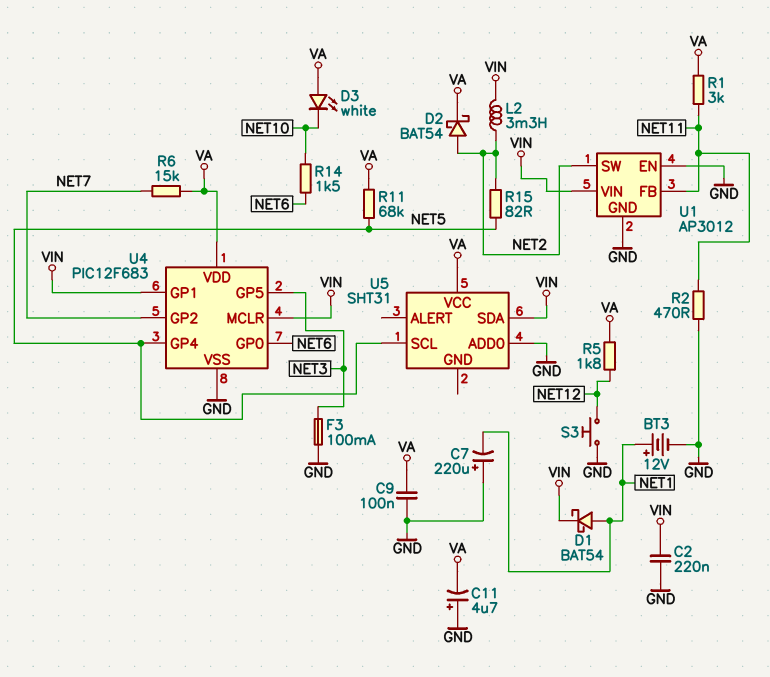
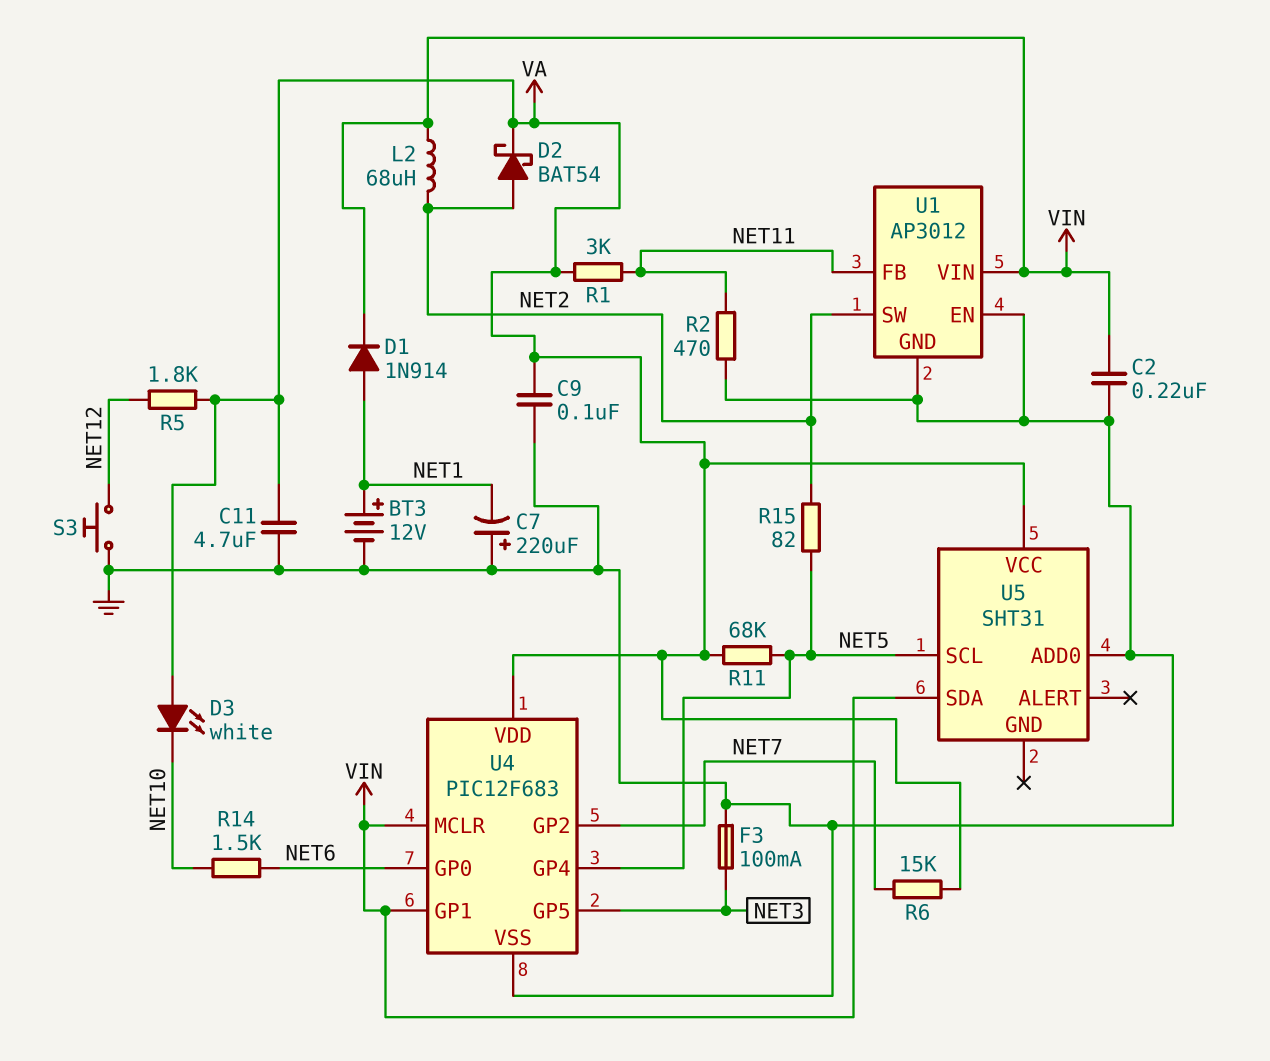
C11: 4.7uF (plus GND, minus VA) -> 4.7uF (GND, VA)
D1: schottky BAT54 (A NET1, K VIN) -> diode 1N914 (A NET1, K VIN)
L2: 3.3mH (NET2, VIN) -> 68uH (NET2, VIN)

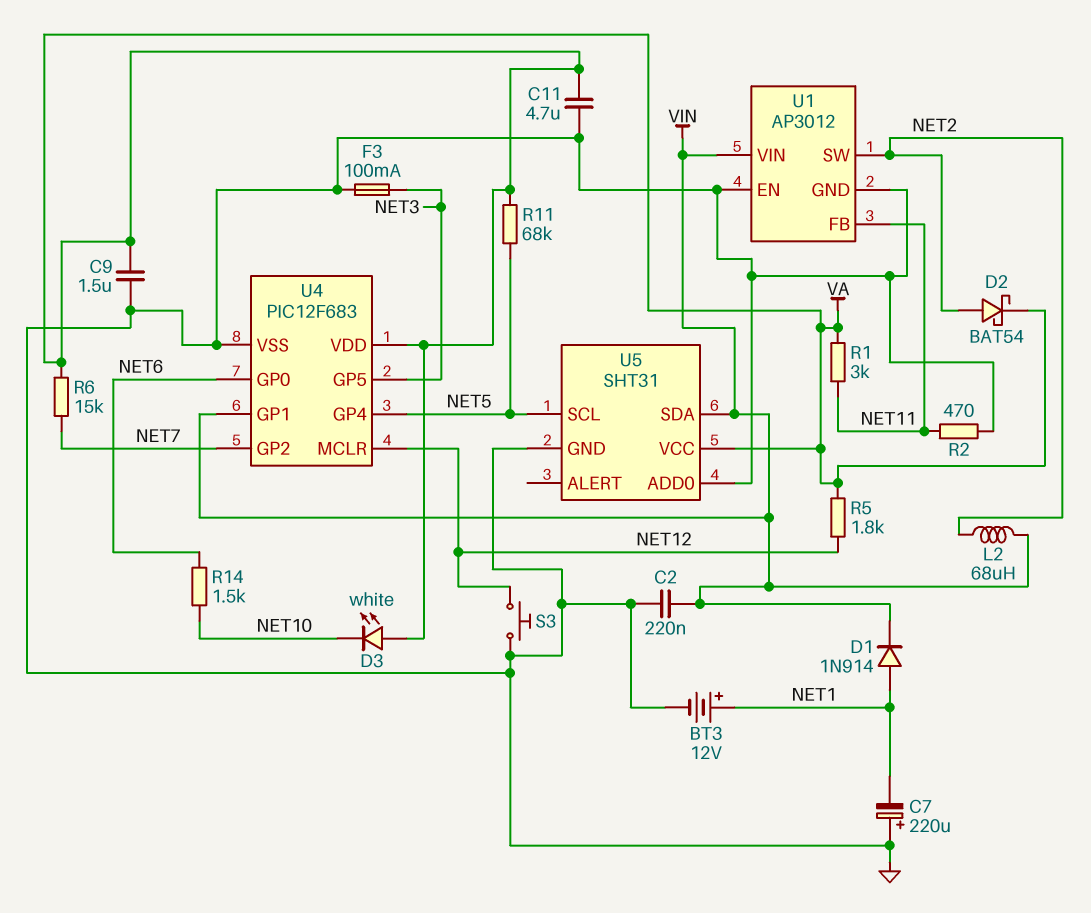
C9: 100nF (GND, VA) -> 1.5uF (GND, VA)
R15: 82 (NET2, NET5) -> none
U4 pin MCLR: VIN -> NET12
U5 pin GND: none -> GND

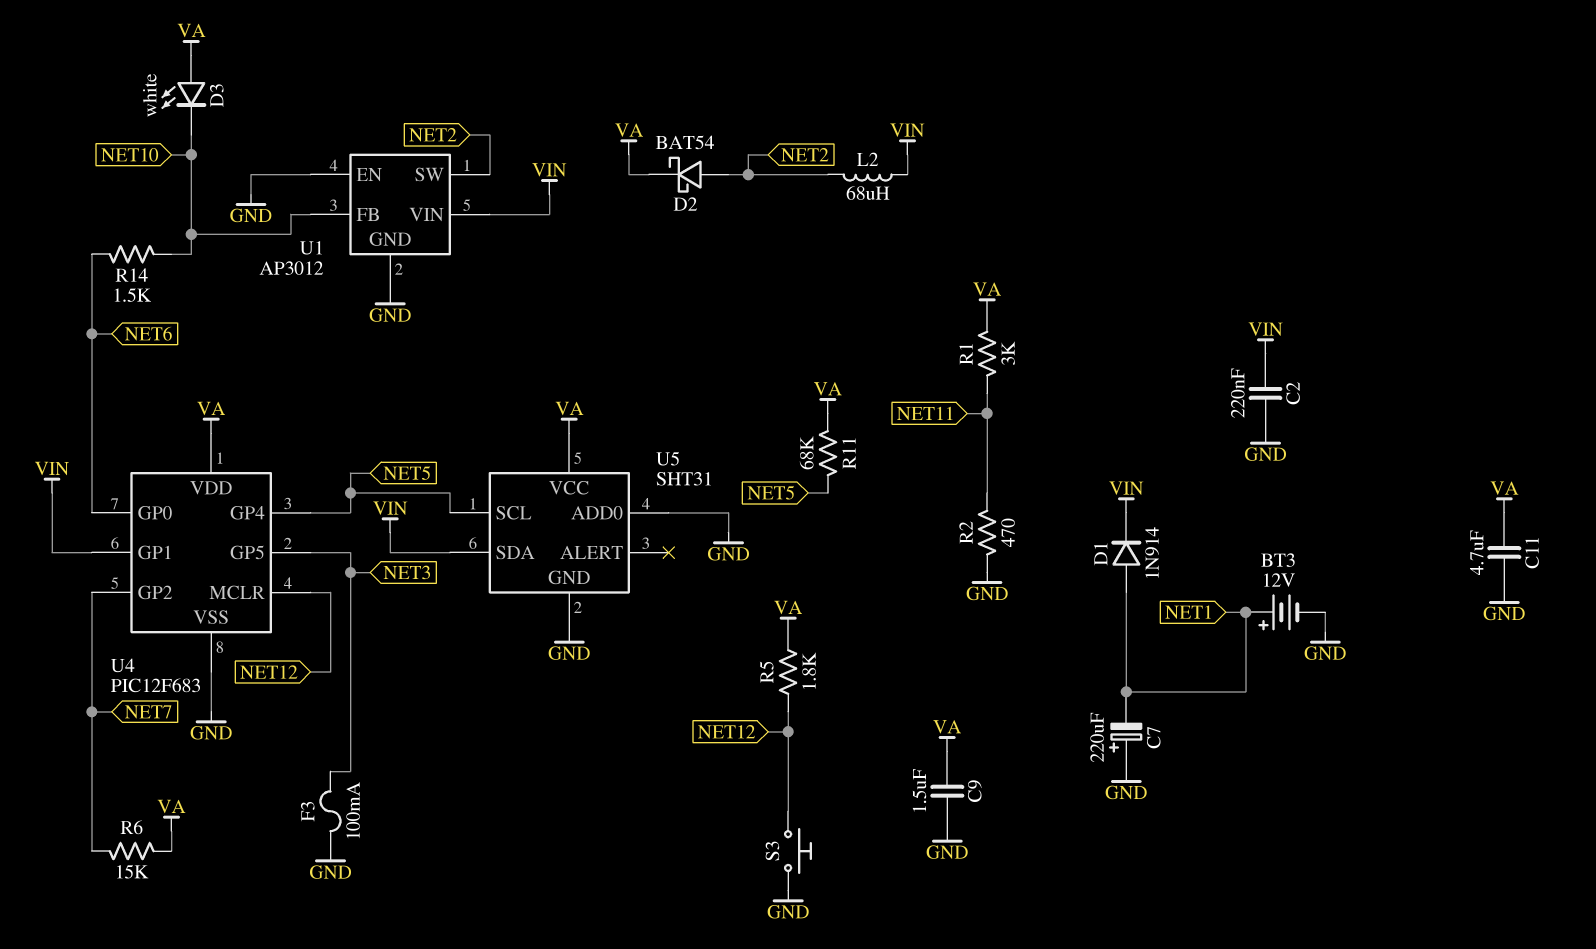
U1 pin FB: NET11 -> NET10

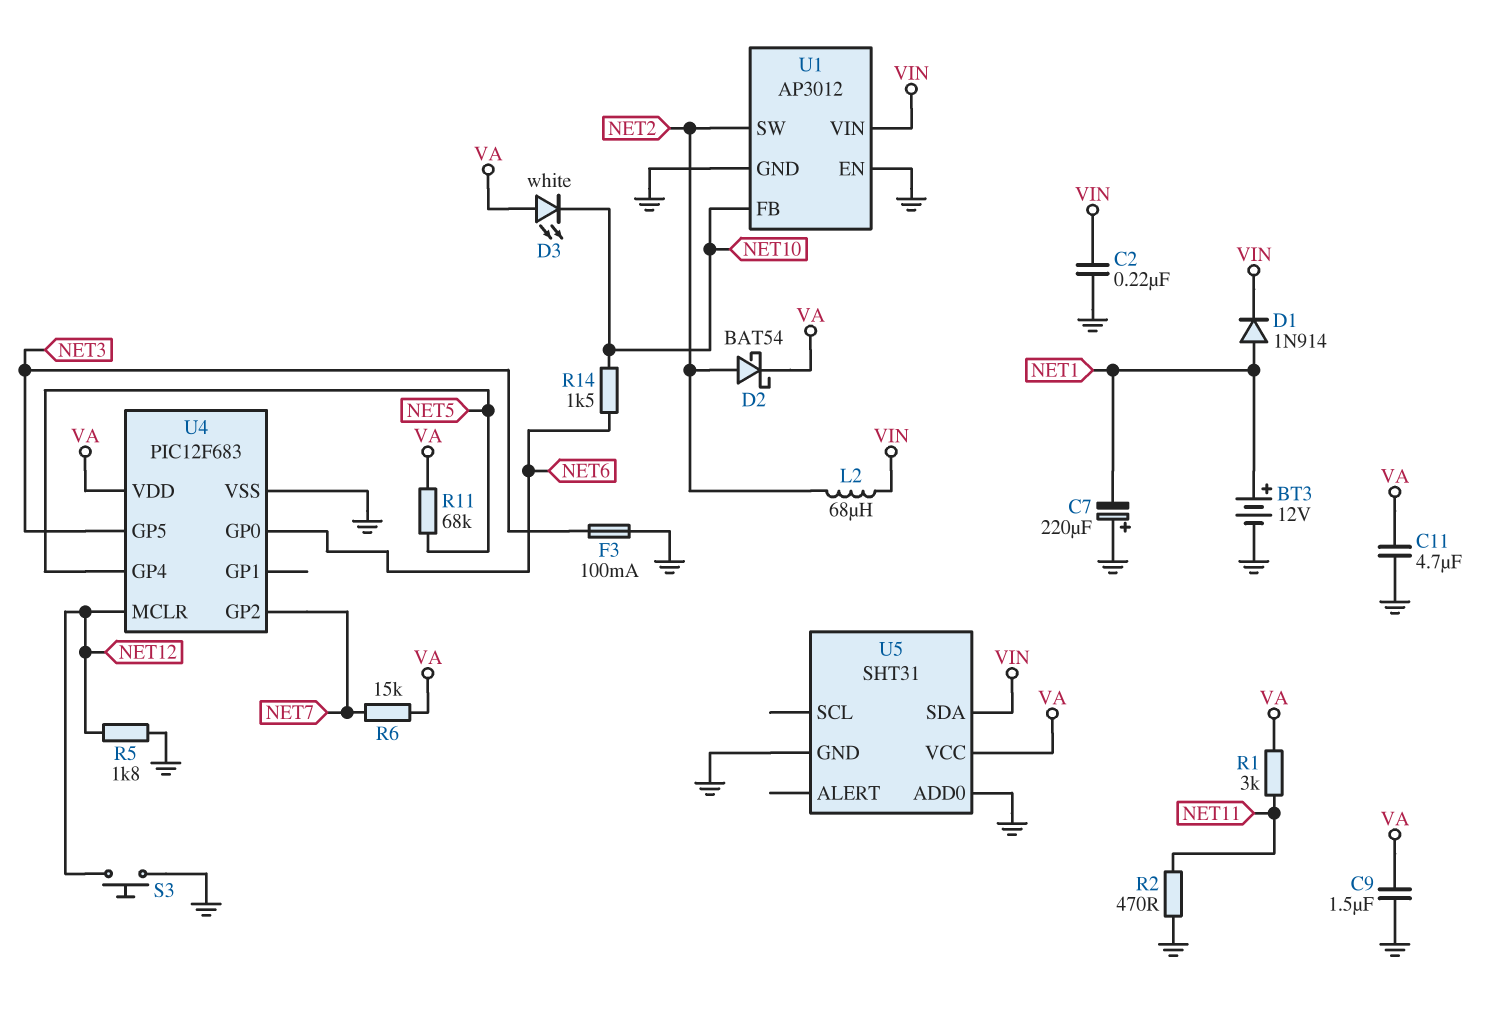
R5: 1.8k (NET12, VA) -> 1.8k (GND, NET12)
U4 pin GP1: VIN -> none
U5 pin SCL: NET5 -> none

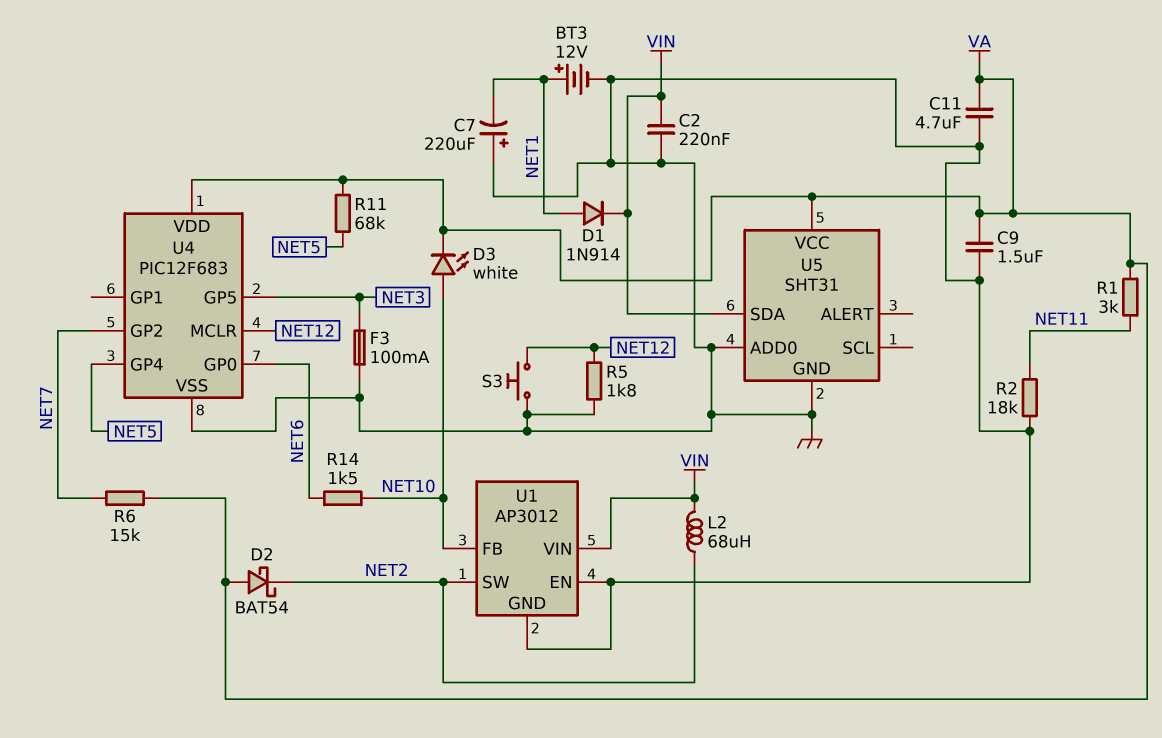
D2: schottky BAT54 (A NET2, K VA) -> schottky BAT54 (A VA, K NET2)
D3: LED white (A VA, K NET10) -> LED white (A NET10, K VA)
R2: 470 (GND, NET11) -> 18k (GND, NET11)

